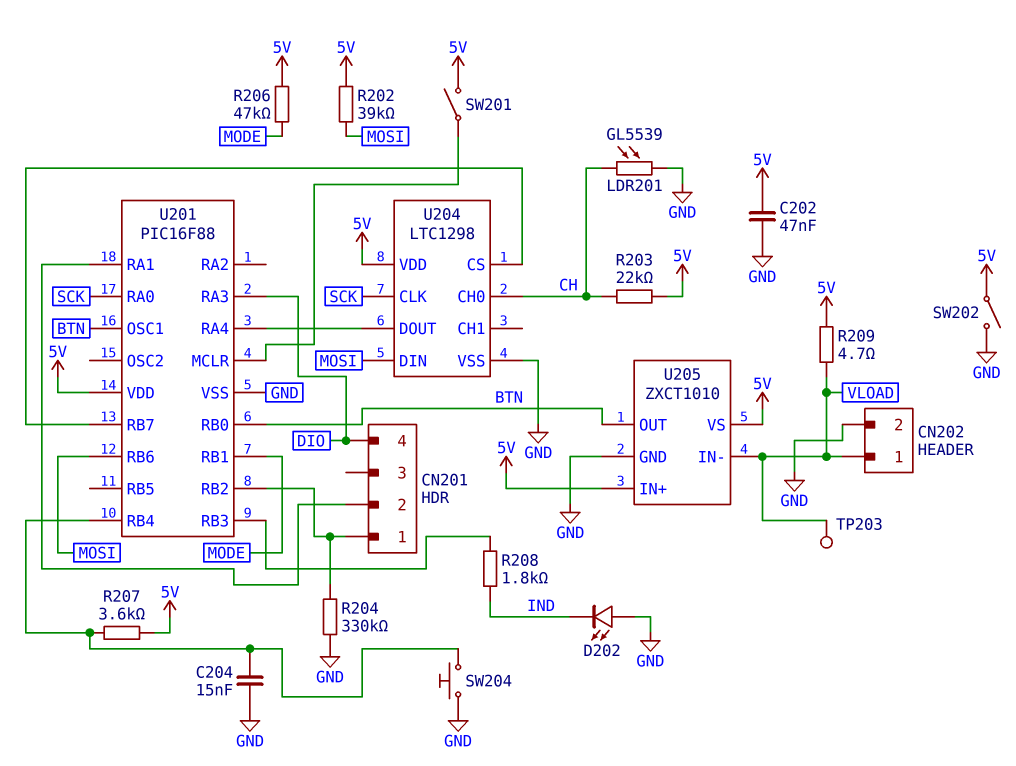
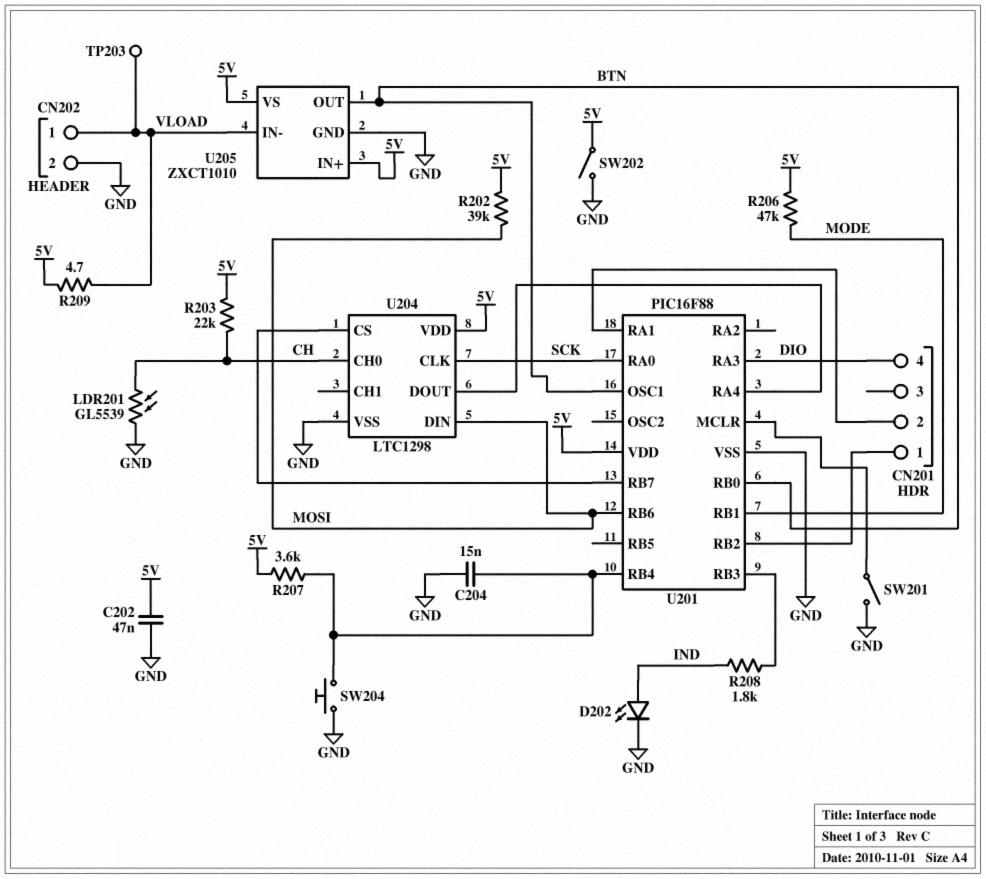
D202: LED (A GND, K IND) -> LED (A IND, K GND)
R204: 330k (CN201/1, GND) -> none
SW201: switch (5V, U201/MCLR) -> switch (GND, U201/MCLR)

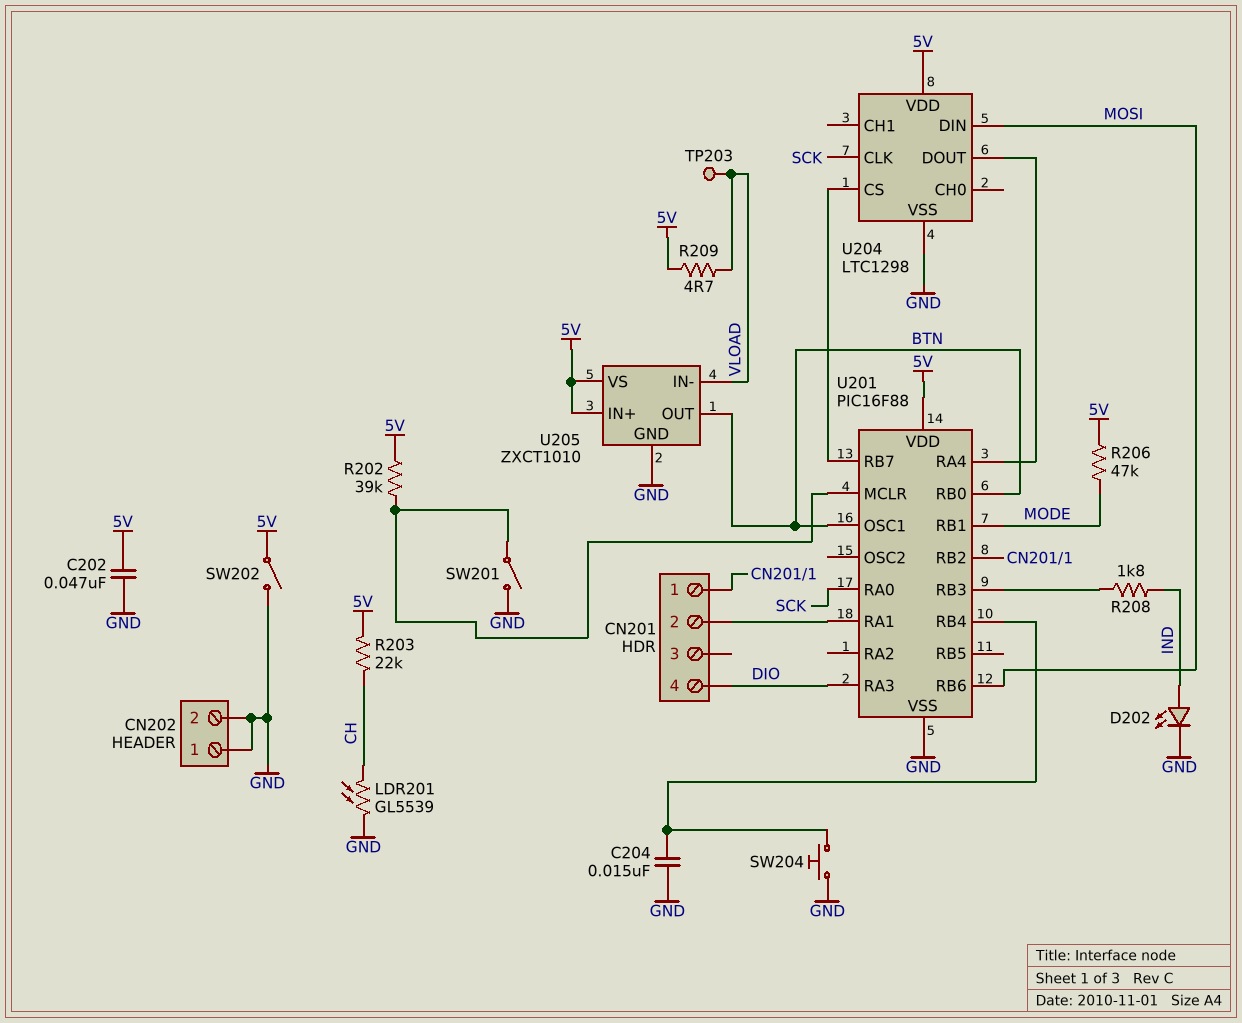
CN202 pin 1: VLOAD -> GND
R202: 39k (5V, MOSI) -> 39k (5V, U201/MCLR)
R207: 3.6k (5V, U201/RB4) -> none
U204 pin CH0: CH -> none

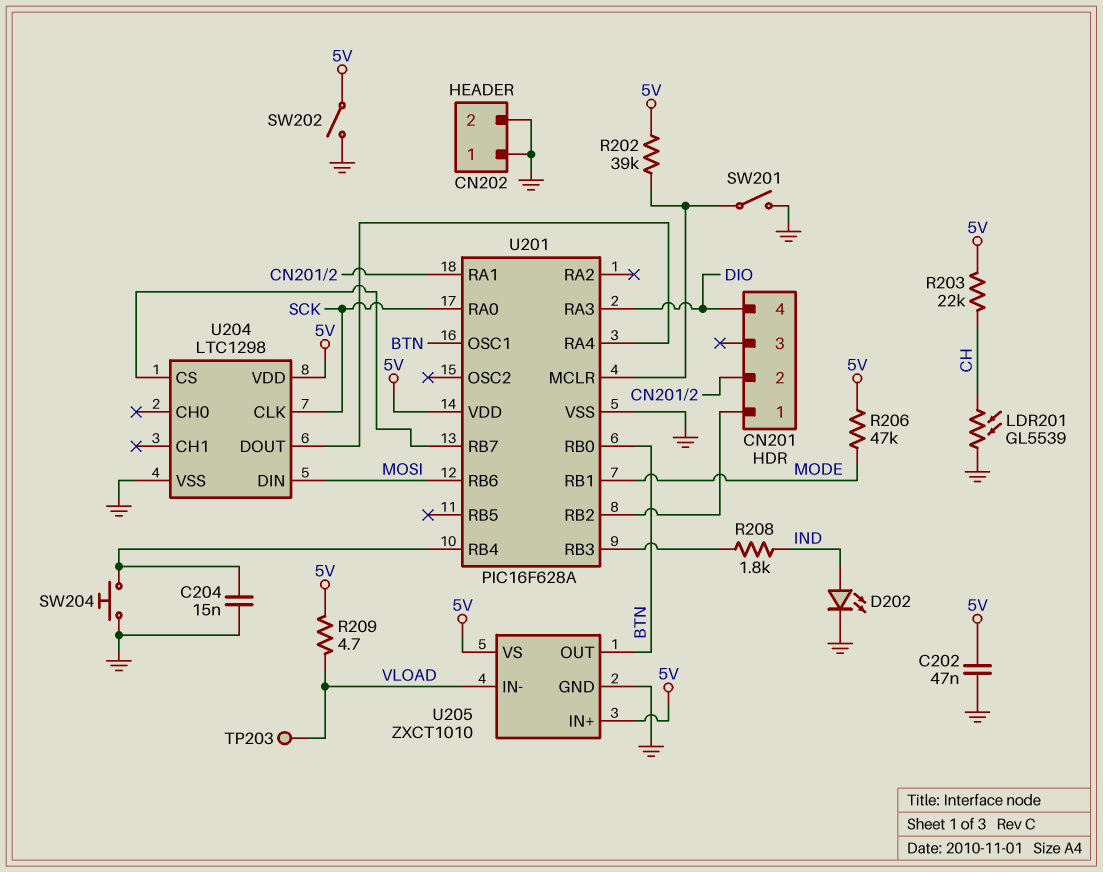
U201: PIC16F88 -> PIC16F628A

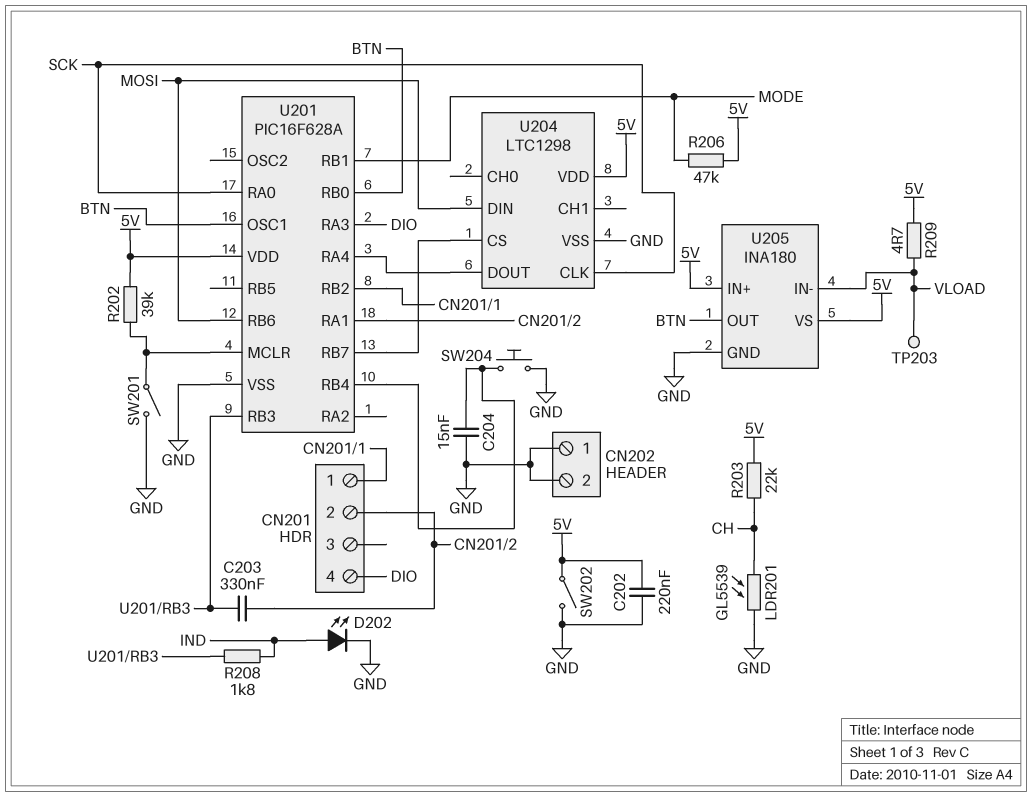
C202: 47nF (5V, GND) -> 220nF (5V, GND)
C203: none -> 330nF (CN201/2, U201/RB3)
U205: ZXCT1010 -> INA180

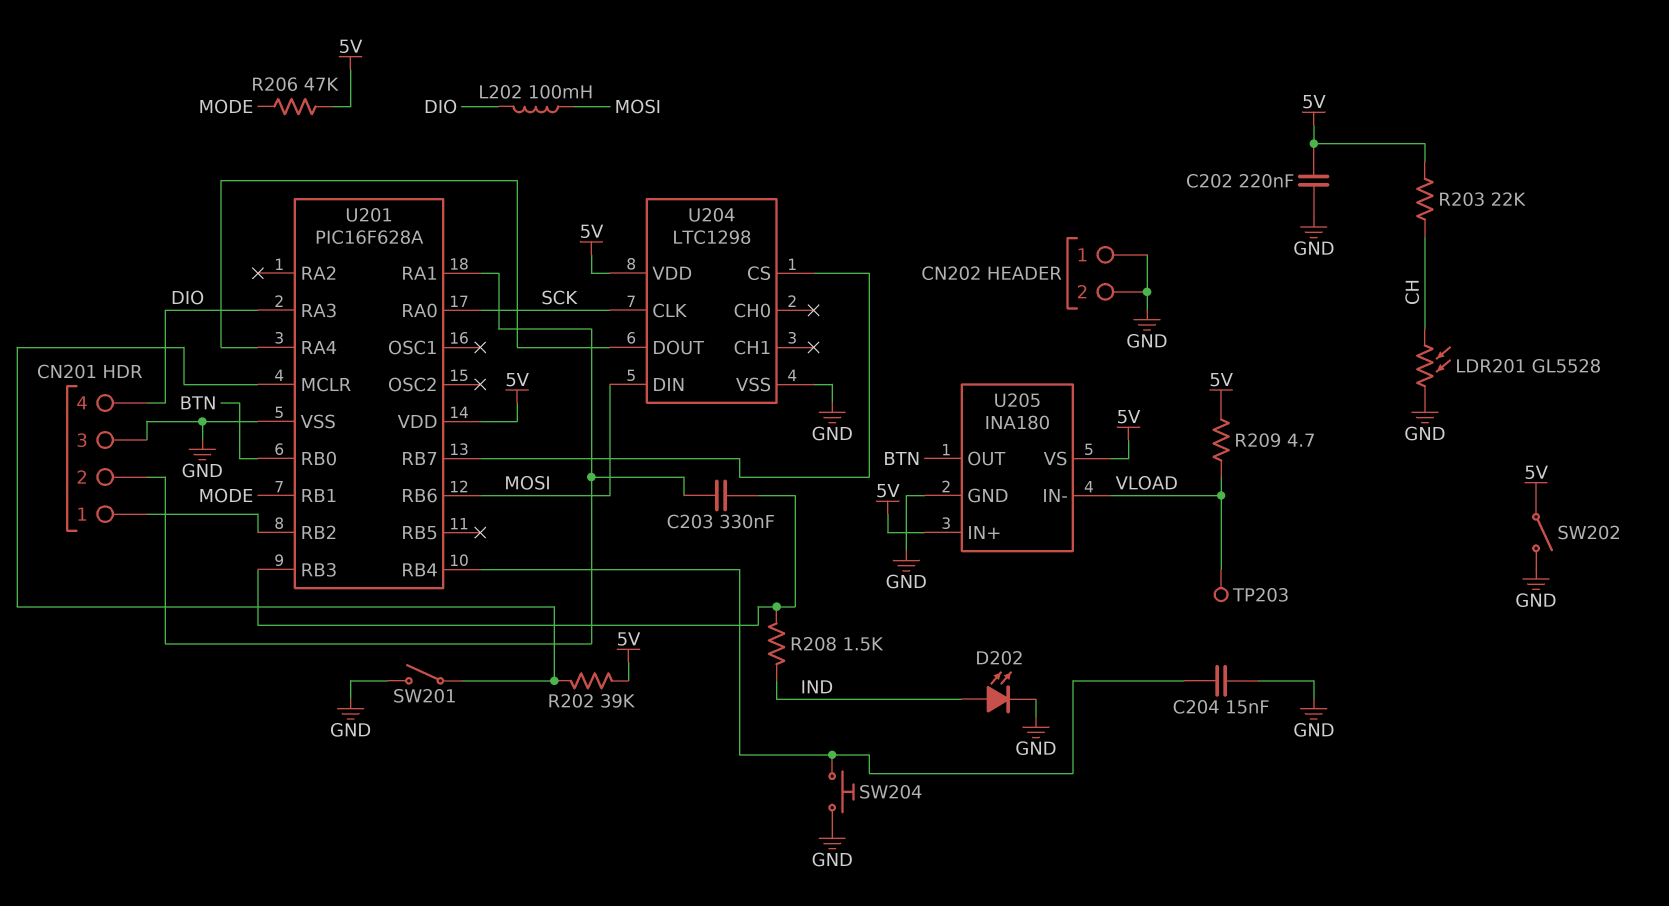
CN201 pin 3: none -> GND
L202: none -> 100mH (DIO, MOSI)
LDR201: GL5539 (CH, GND) -> GL5528 (CH, GND)
R208: 1.8k (IND, U201/RB3) -> 1.5k (IND, U201/RB3)
U201 pin OSC1: BTN -> none

